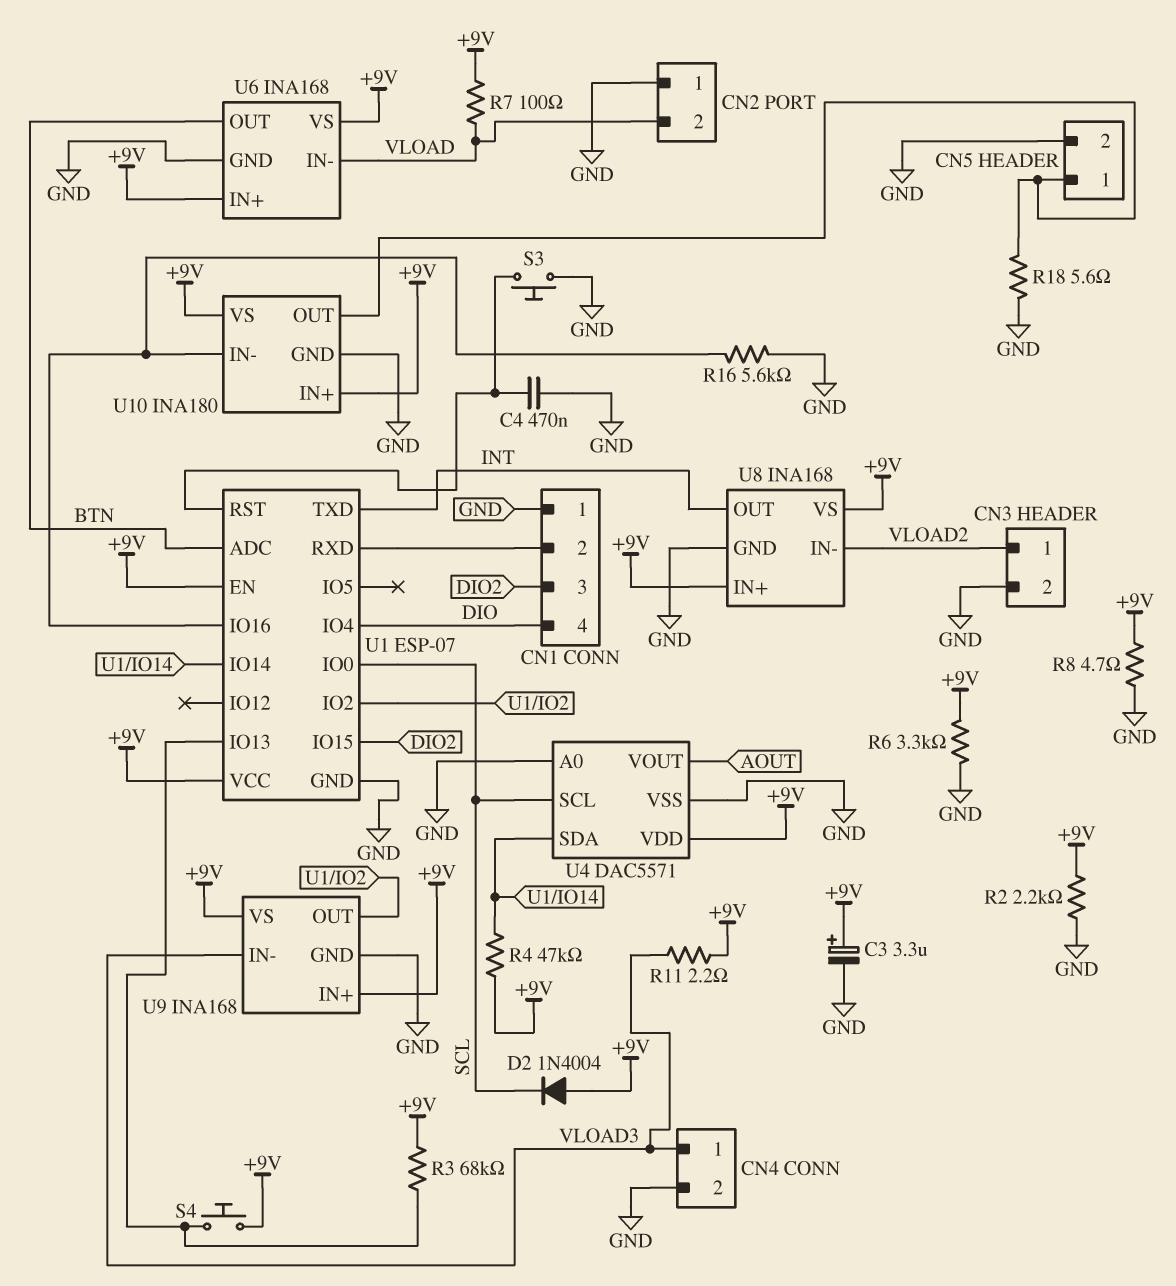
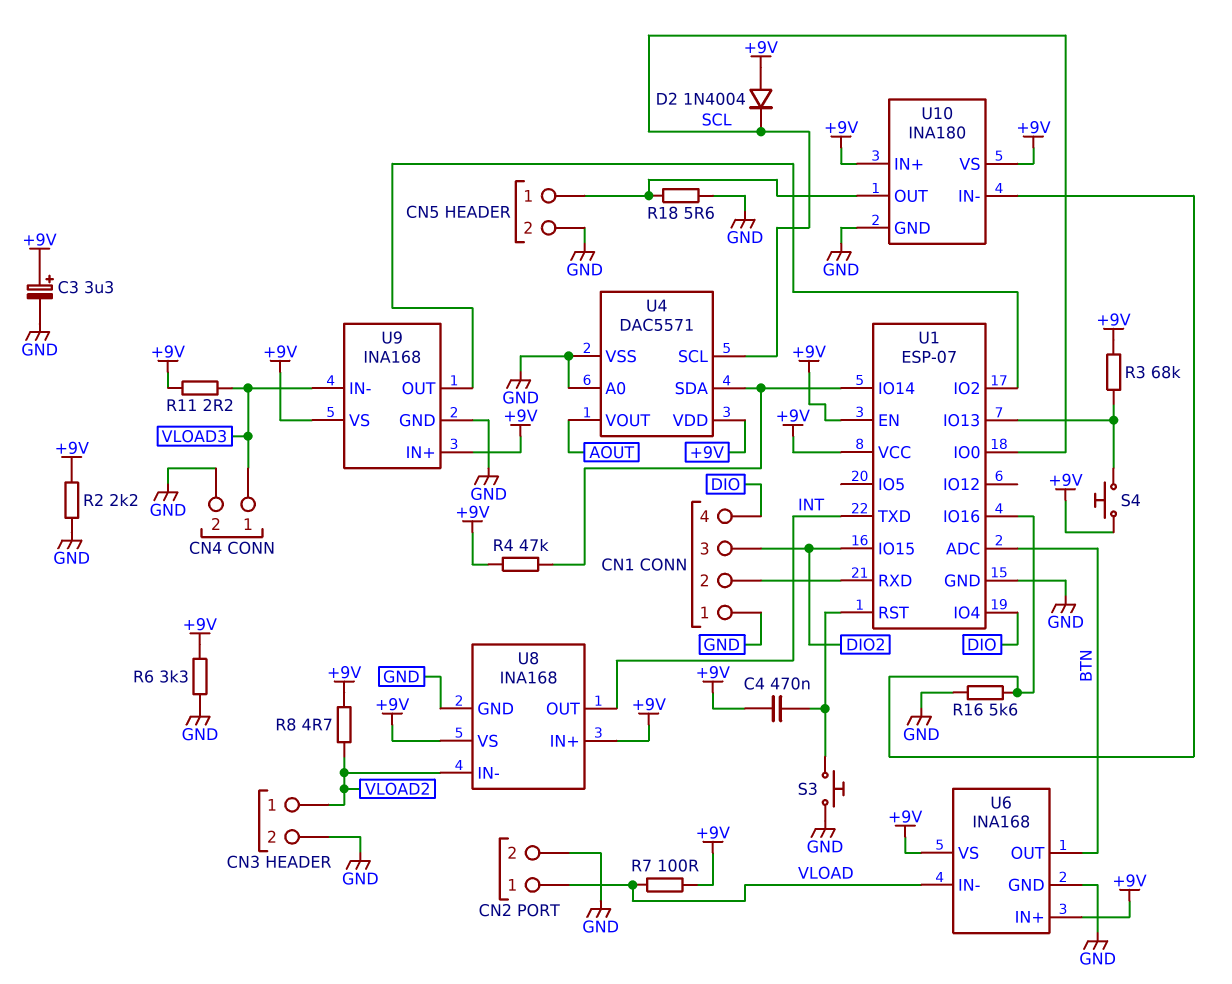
C4: 470nF (GND, U1/RST) -> 470nF (+9V, U1/RST)
CN2 pin 1: GND -> VLOAD
CN2 pin 2: VLOAD -> GND
R8: 4.7 (+9V, GND) -> 4.7 (+9V, VLOAD2)

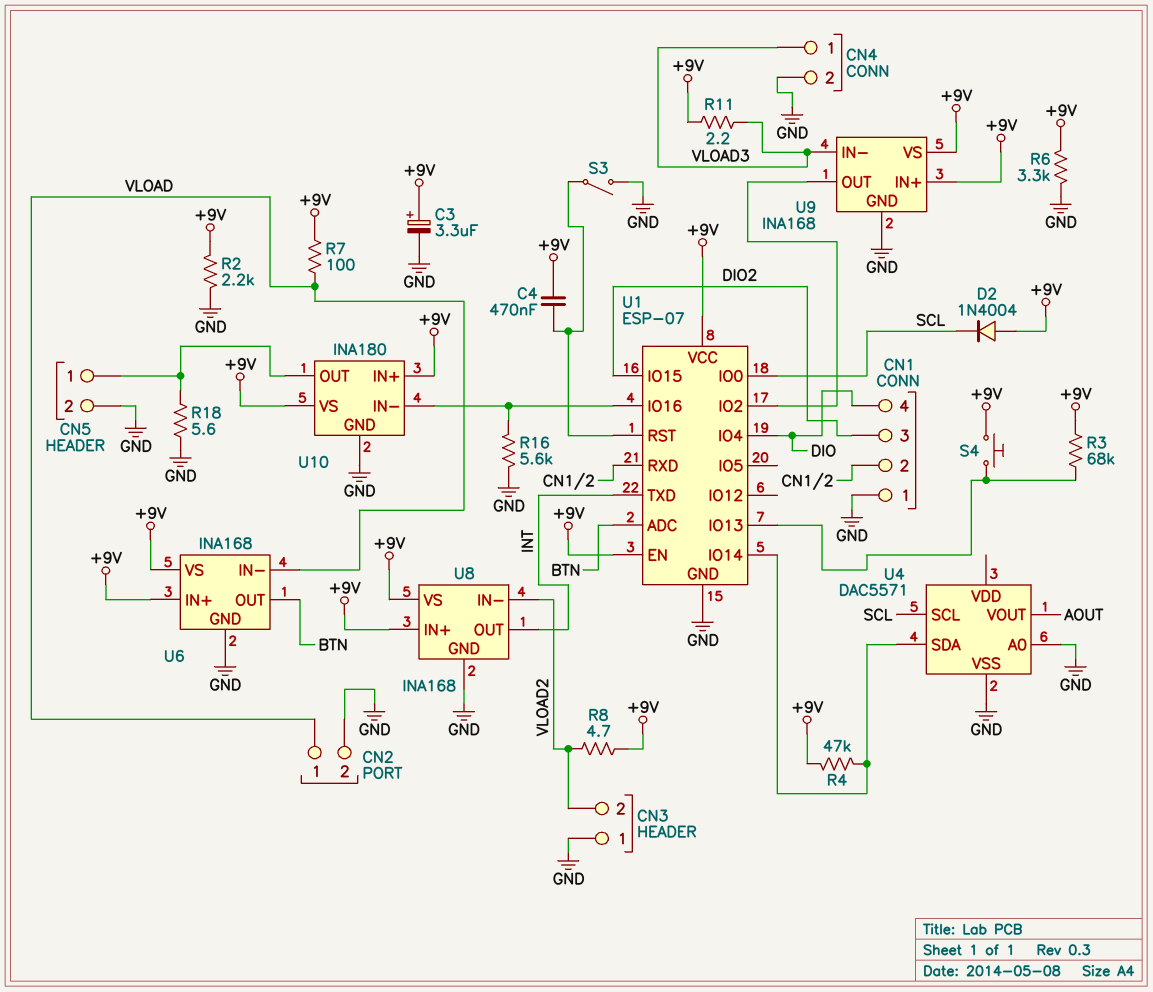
CN3 pin 1: VLOAD2 -> GND
CN3 pin 2: GND -> VLOAD2
S3: button (GND, U1/RST) -> switch (GND, U1/RST)
U4 pin VDD: +9V -> none

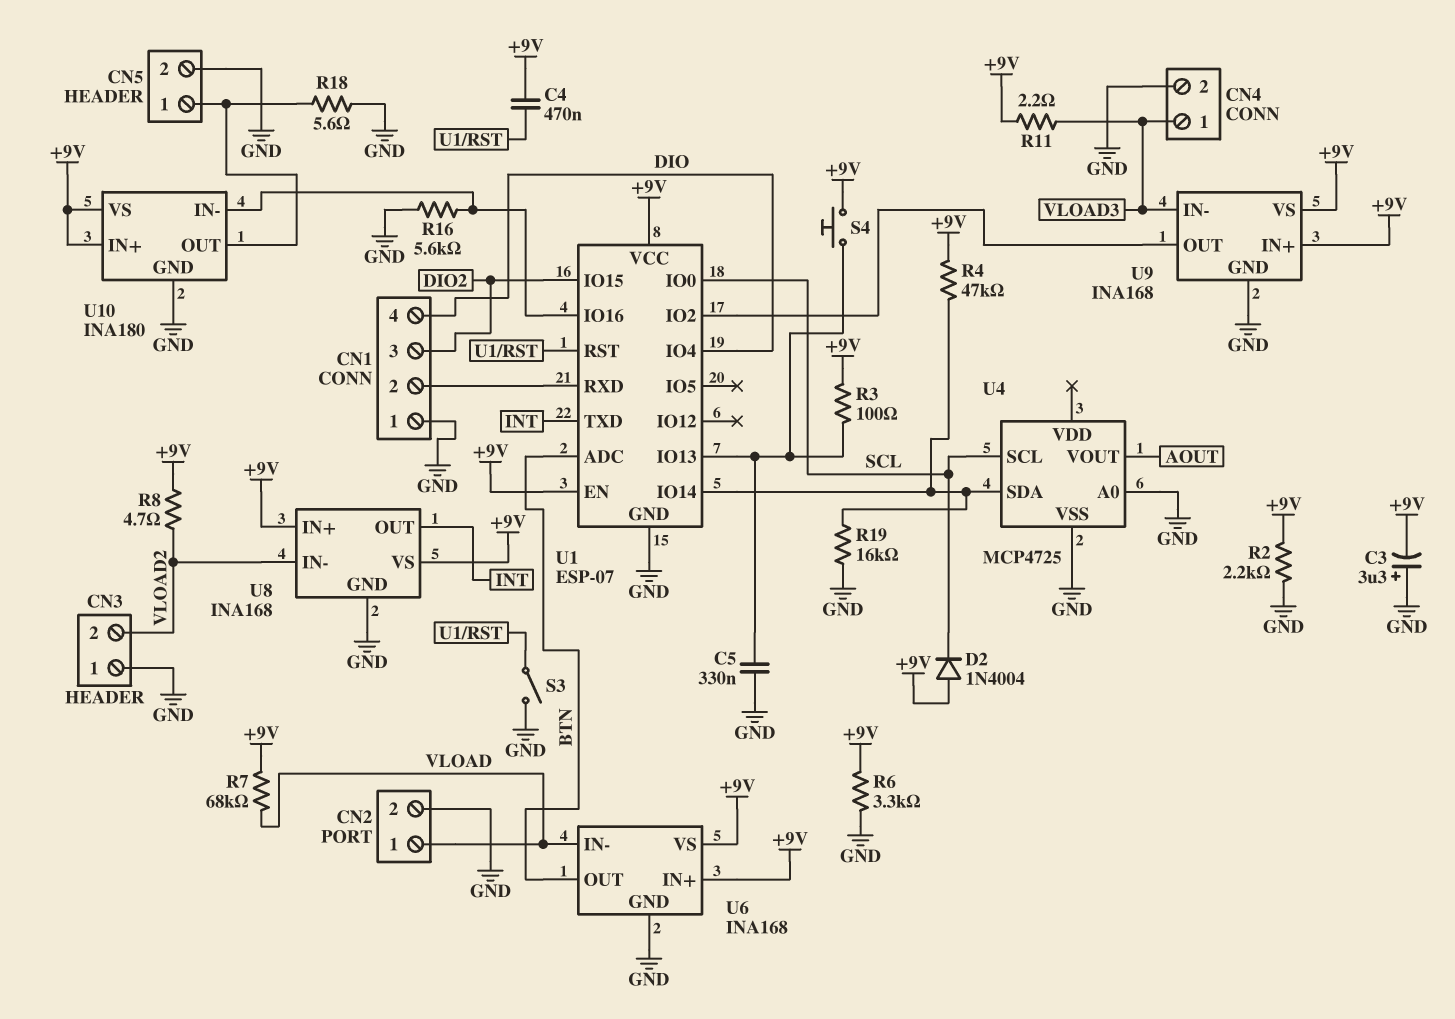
C3: 3.3uF (plus +9V, minus GND) -> 3.3uF (plus GND, minus +9V)
C5: none -> 330nF (GND, U1/IO13)
R3: 68k (+9V, U1/IO13) -> 100 (+9V, U1/IO13)
R7: 100 (+9V, VLOAD) -> 68k (+9V, VLOAD)
R19: none -> 16k (GND, U1/IO14)
U4: DAC5571 -> MCP4725

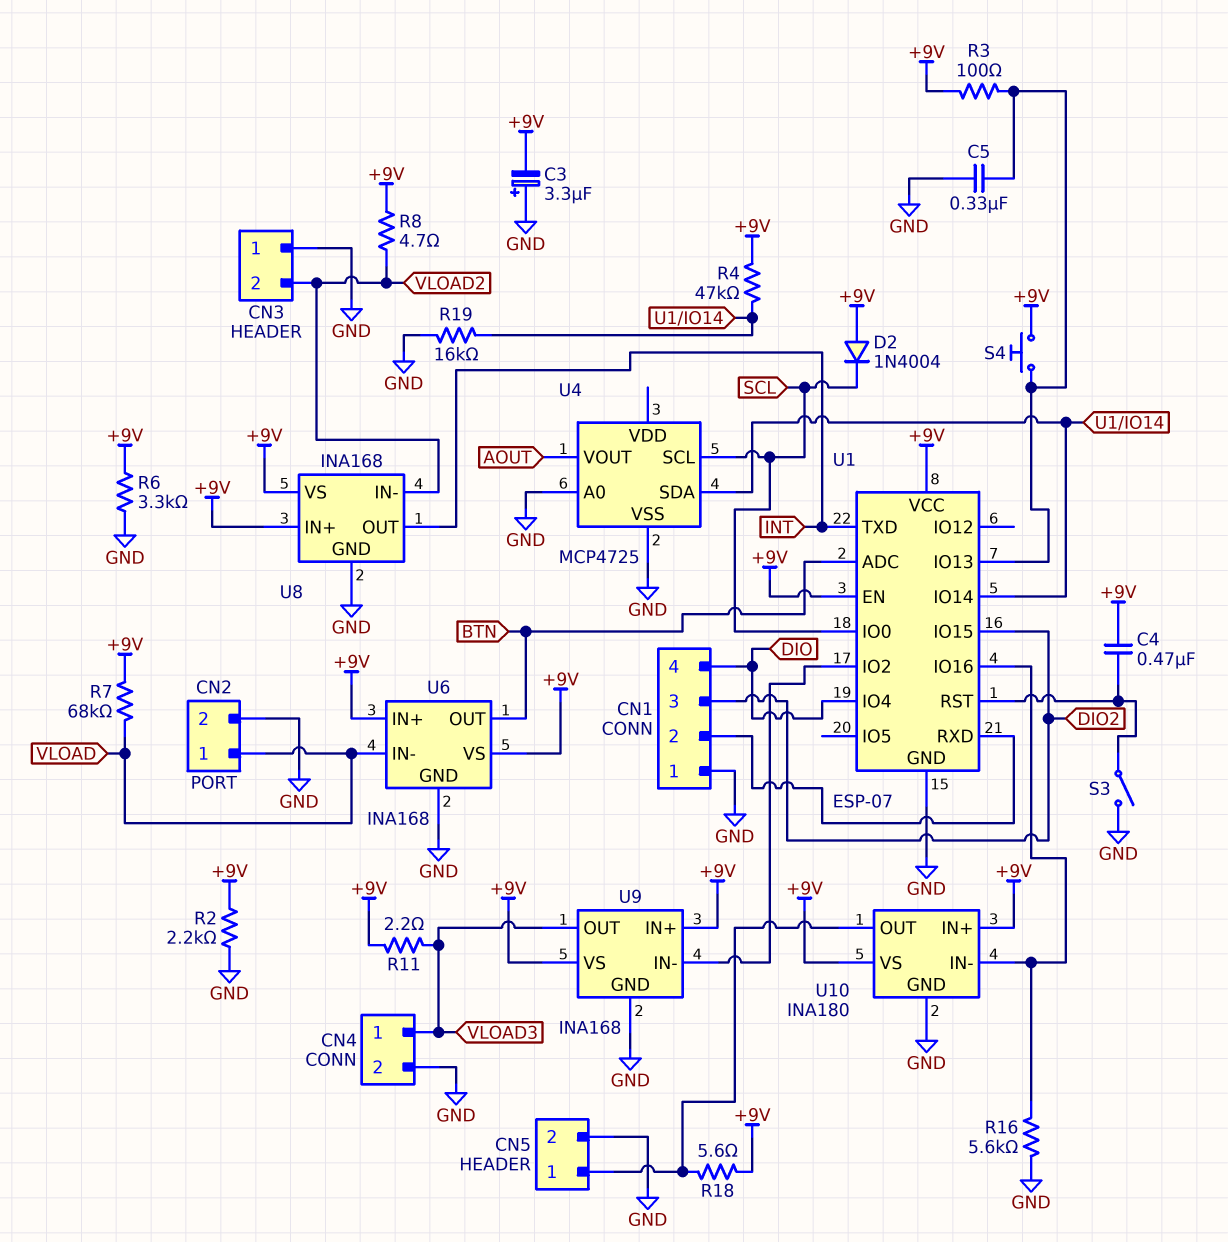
R18: 5.6 (CN5/1, GND) -> 5.6 (+9V, CN5/1)
U9 pin IN-: VLOAD3 -> U1/IO2
U9 pin OUT: U1/IO2 -> VLOAD3

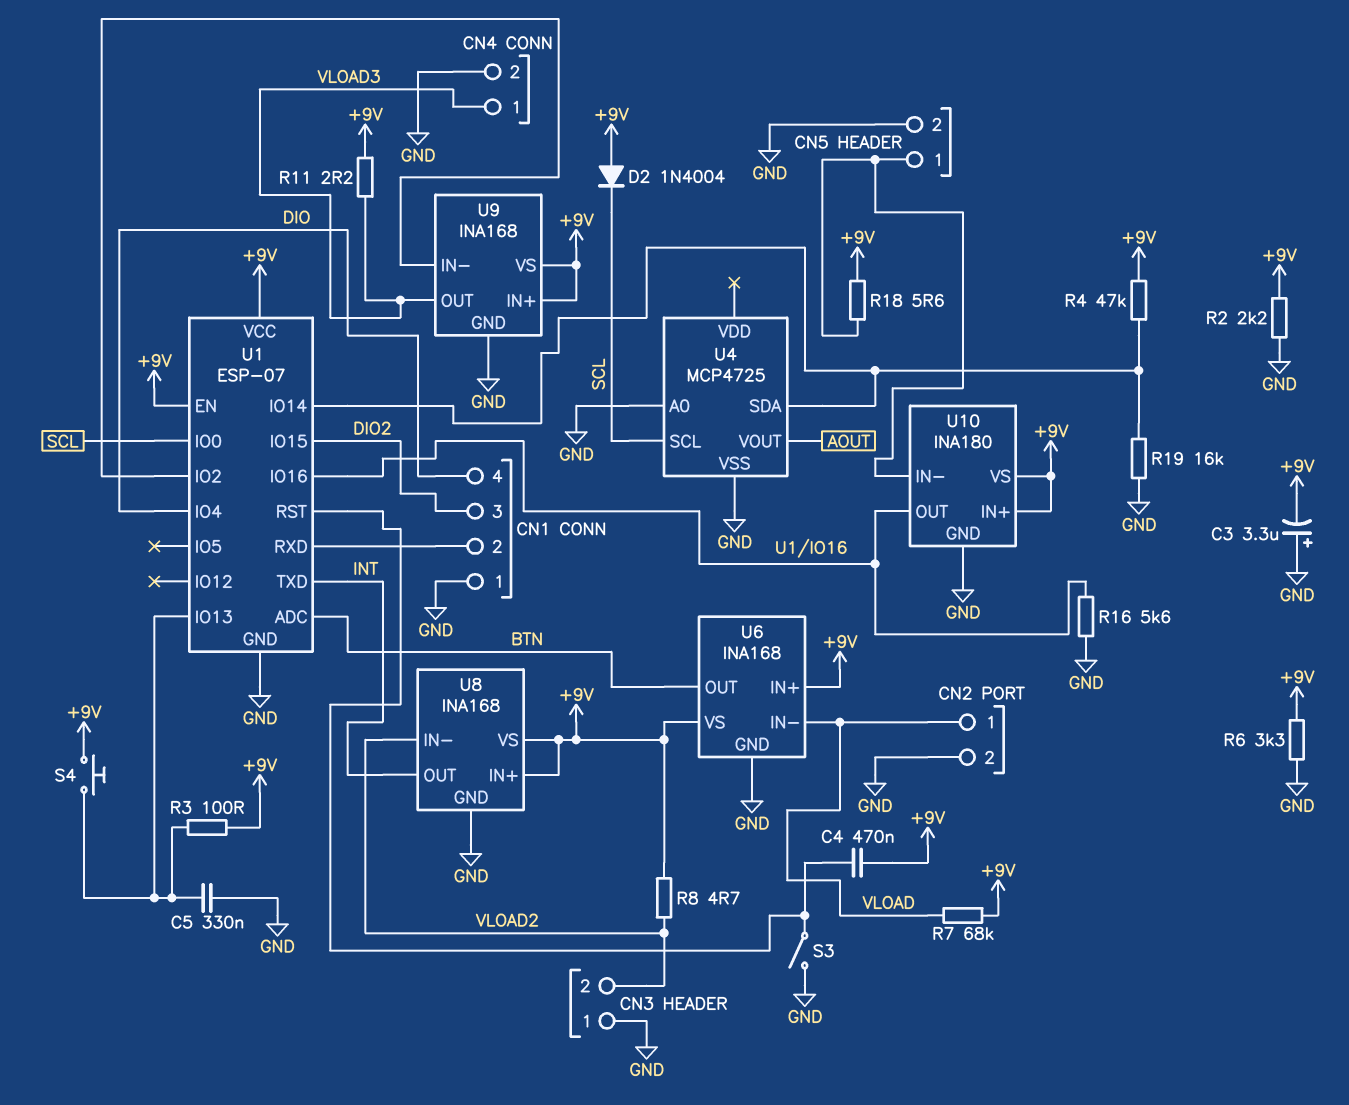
U10 pin IN-: U1/IO16 -> CN5/1
U10 pin OUT: CN5/1 -> U1/IO16

